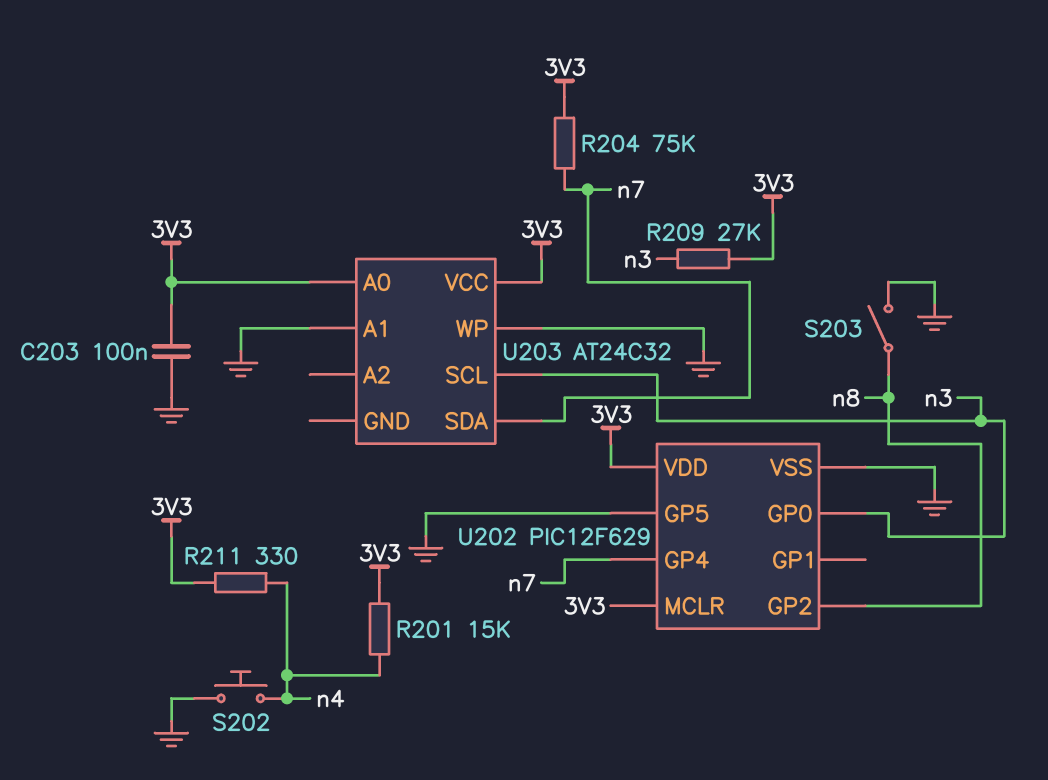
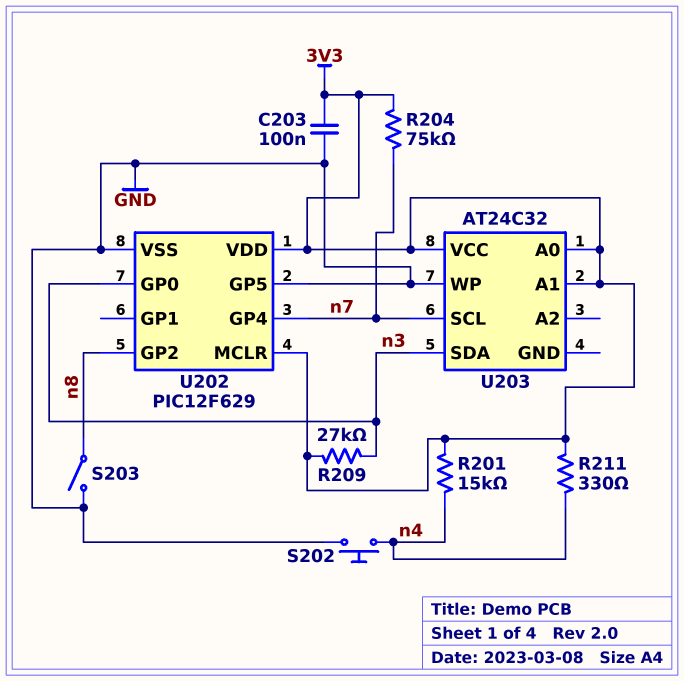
U203 pin A1: GND -> 3V3
U203 pin SCL: n3 -> n7
U203 pin SDA: n7 -> n3

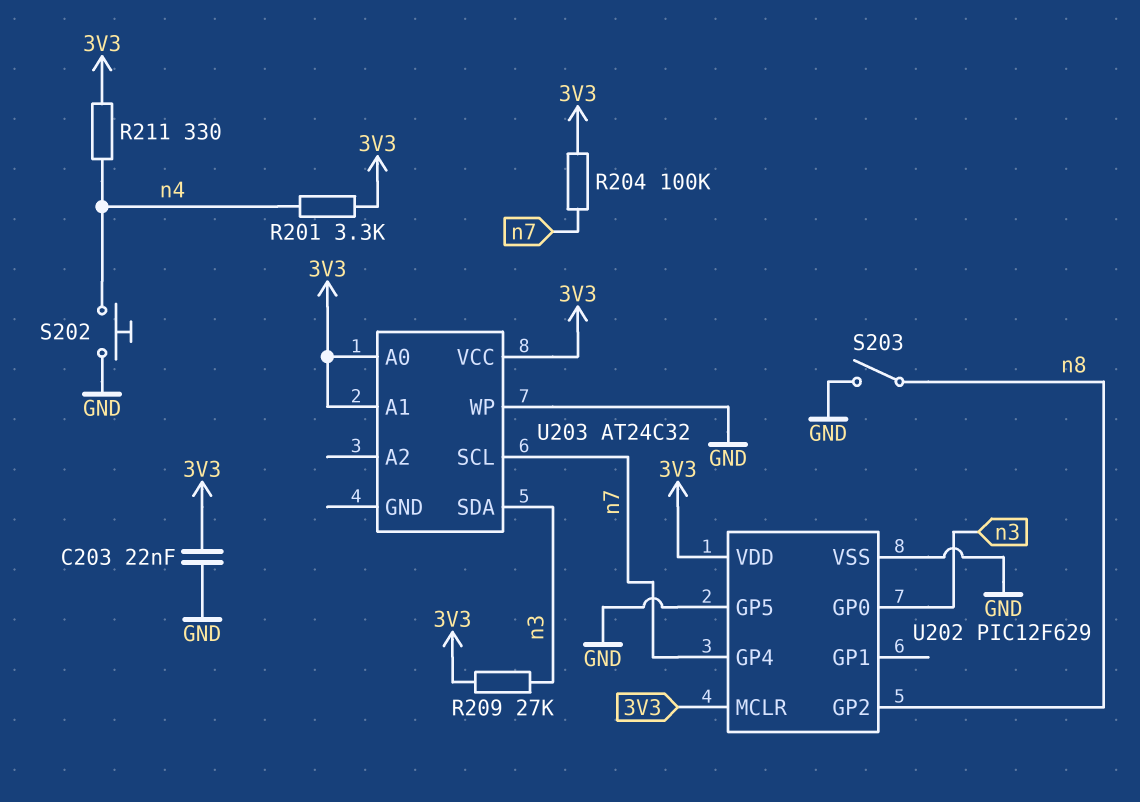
C203: 100nF (3V3, GND) -> 22nF (3V3, GND)
R201: 15k (3V3, n4) -> 3.3k (3V3, n4)
R204: 75k (3V3, n7) -> 100k (3V3, n7)

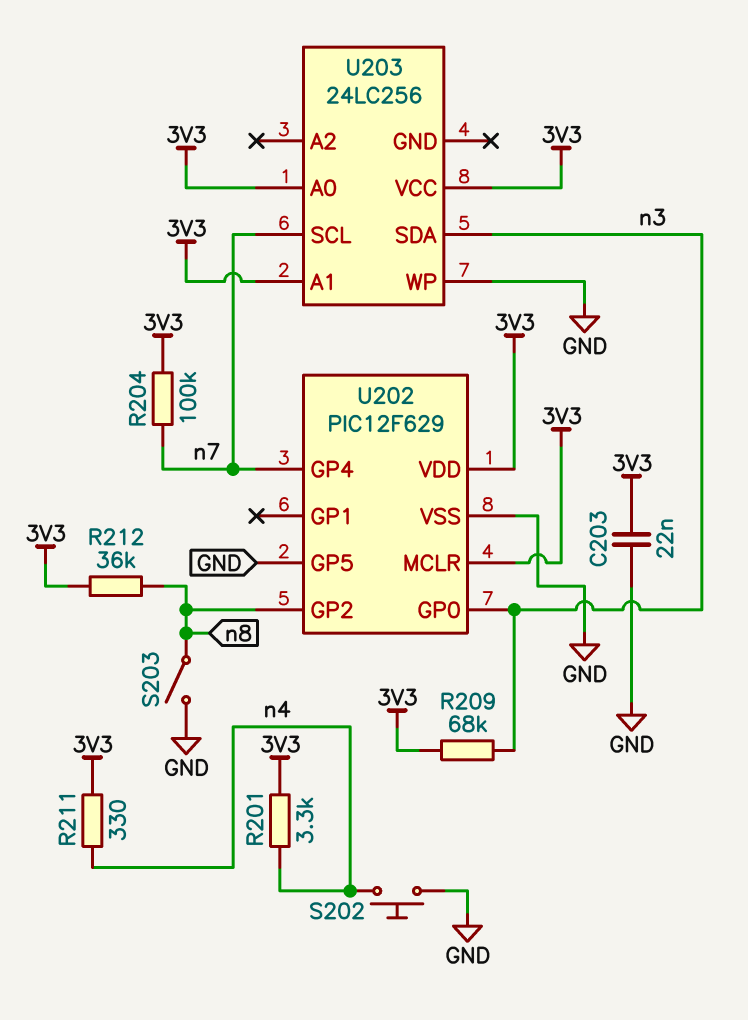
R209: 27k (3V3, n3) -> 68k (3V3, n3)
R212: none -> 36k (3V3, n8)
U203: AT24C32 -> 24LC256

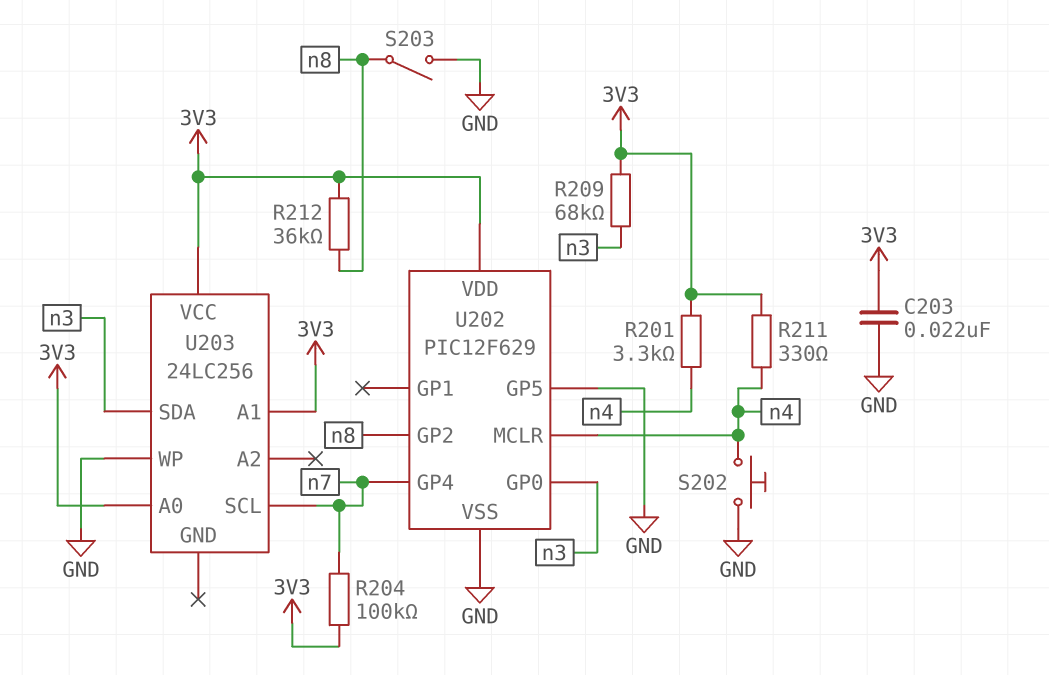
U202 pin MCLR: 3V3 -> n4

